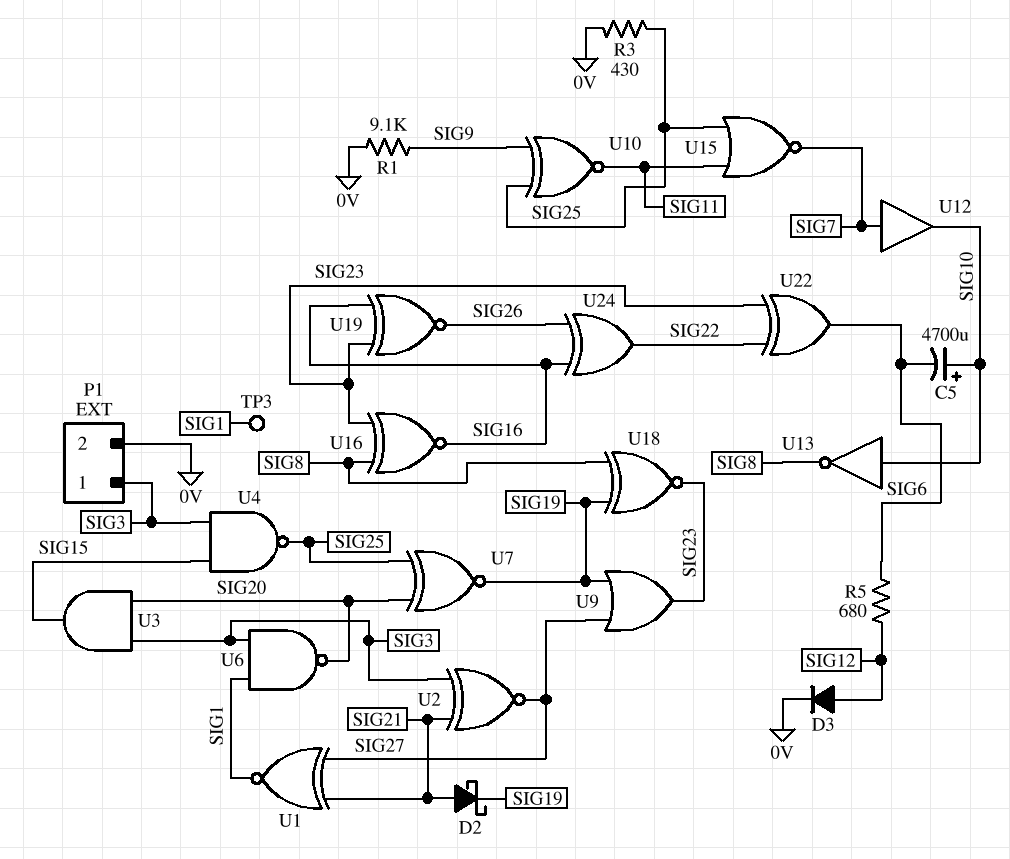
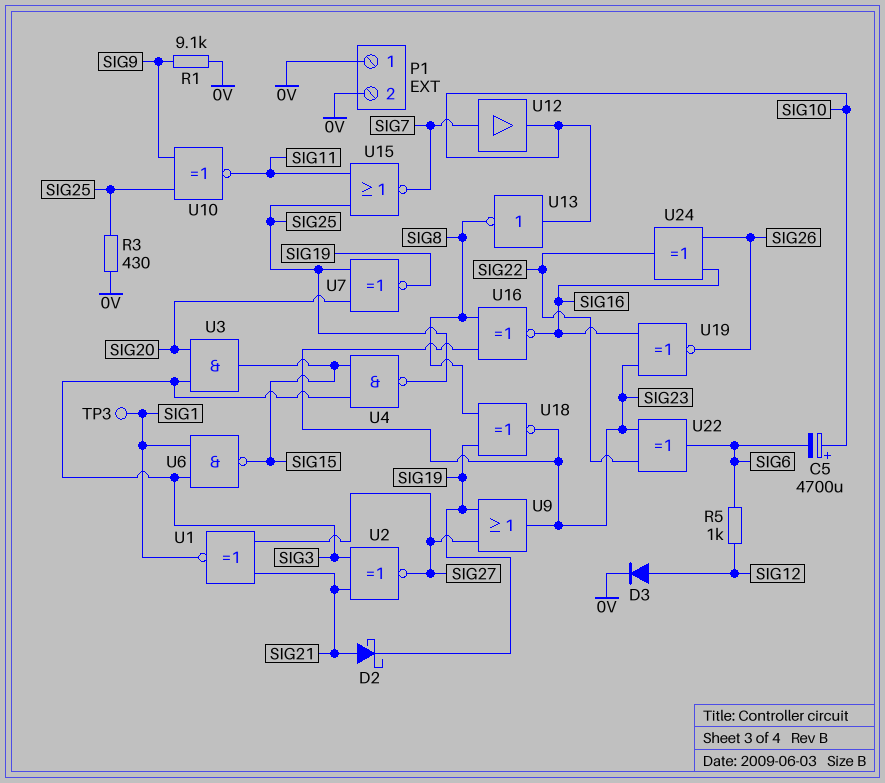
P1 pin 1: SIG3 -> 0V
R5: 680 (SIG6, SIG12) -> 1k (SIG6, SIG12)
U6: NAND (in SIG1, in SIG3, out SIG20) -> NAND (in SIG1, in SIG3, out SIG15)

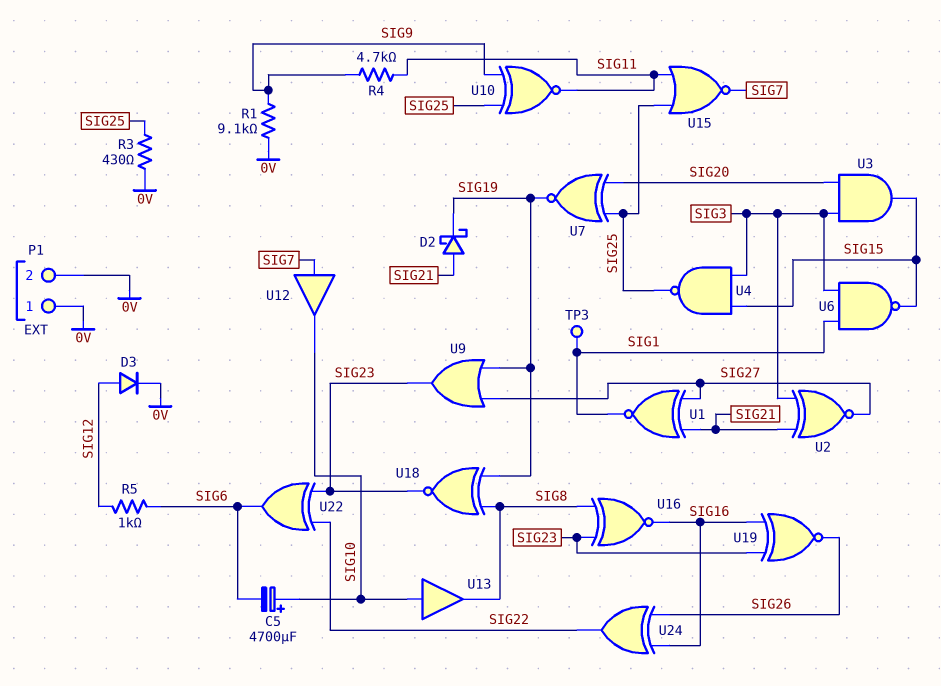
R4: none -> 4.7k (SIG9, SIG11)
U13: NOT (in SIG10, out SIG8) -> buffer (in SIG10, out SIG8)

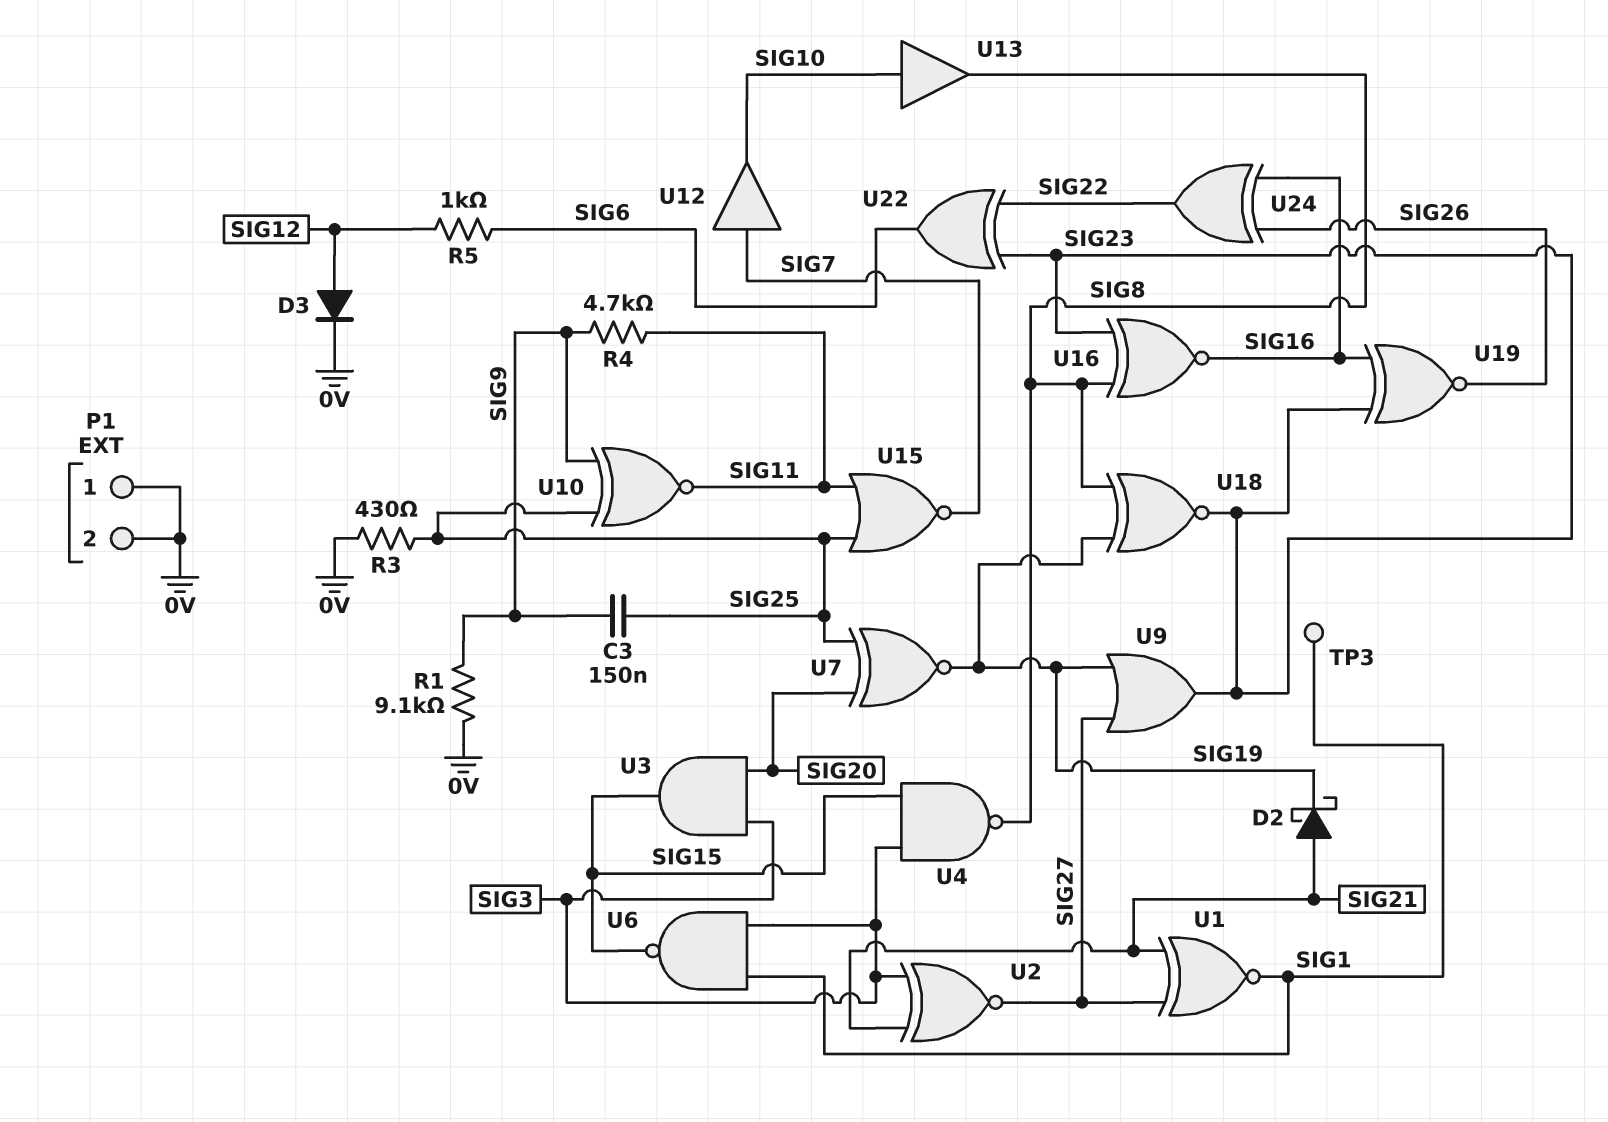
C3: none -> 150nF (SIG9, SIG25)
C5: 4700uF (plus SIG10, minus SIG6) -> none
U4: NAND (in SIG3, in SIG15, out SIG25) -> NAND (in SIG3, in SIG15, out SIG8)

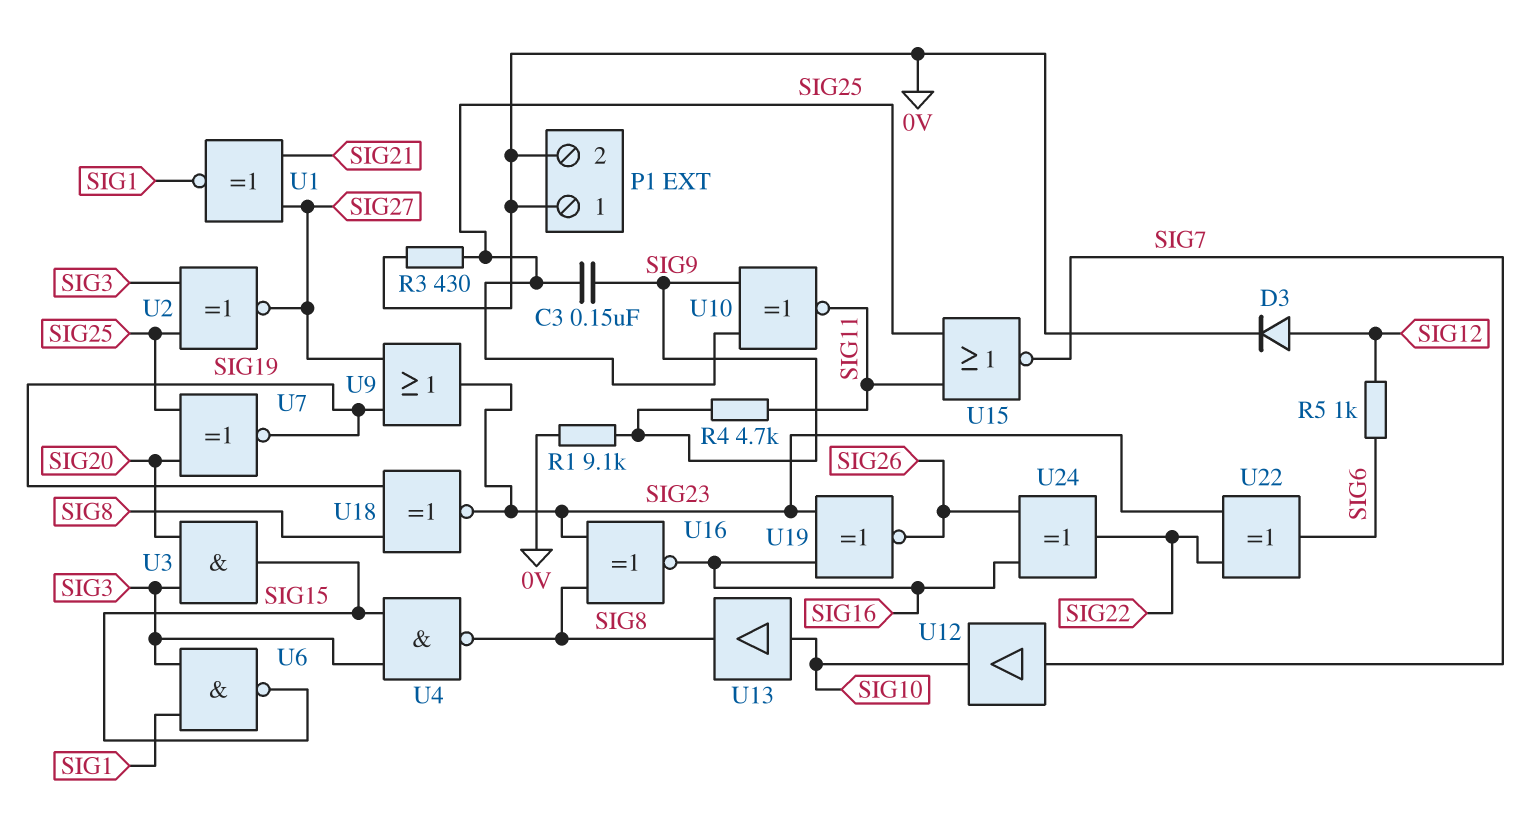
D2: schottky (A SIG21, K SIG19) -> none
TP3: test point (SIG1) -> none
U2: XNOR (in SIG3, in SIG21, out SIG27) -> XNOR (in SIG3, in SIG25, out SIG27)

